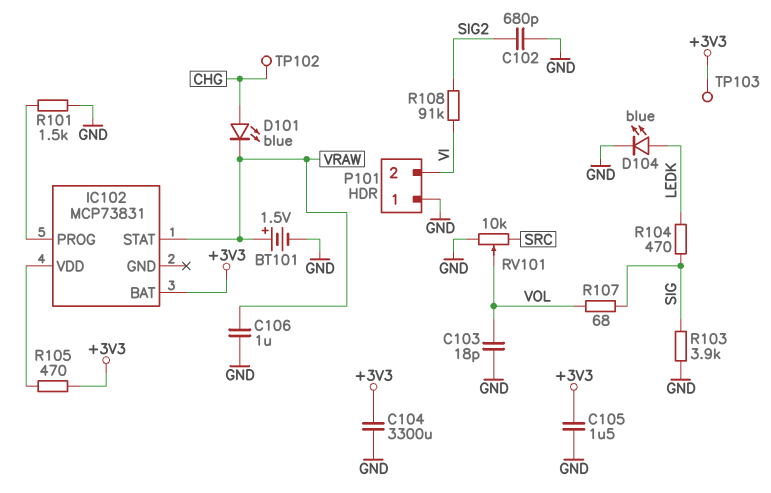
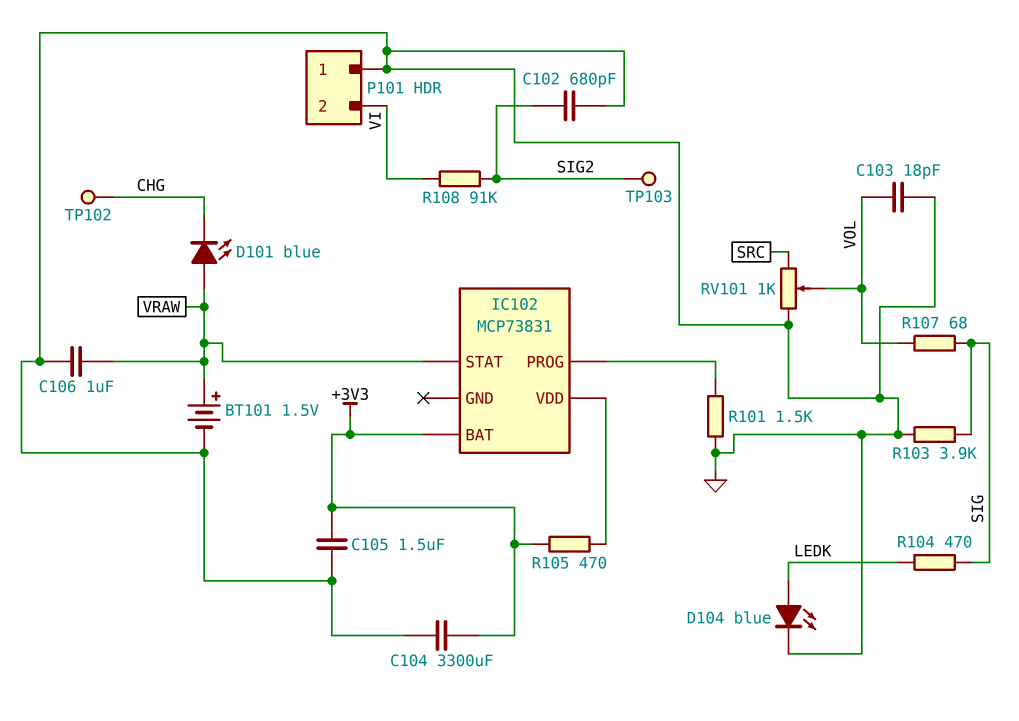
D101: LED blue (A CHG, K VRAW) -> LED blue (A VRAW, K CHG)
RV101: 10k (GND, SRC, wiper VOL) -> 1k (GND, SRC, wiper VOL)
TP103: test point (+3V3) -> test point (SIG2)

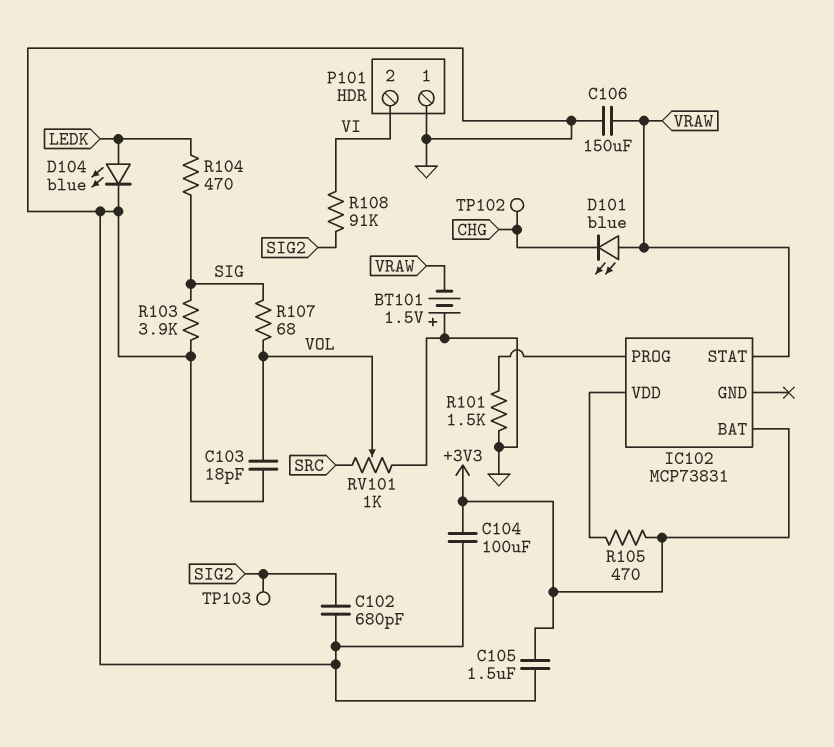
BT101: 1.5V (plus VRAW, minus GND) -> 1.5V (plus GND, minus VRAW)
C104: 3300uF (+3V3, GND) -> 100uF (+3V3, GND)
C106: 1uF (GND, VRAW) -> 150uF (GND, VRAW)

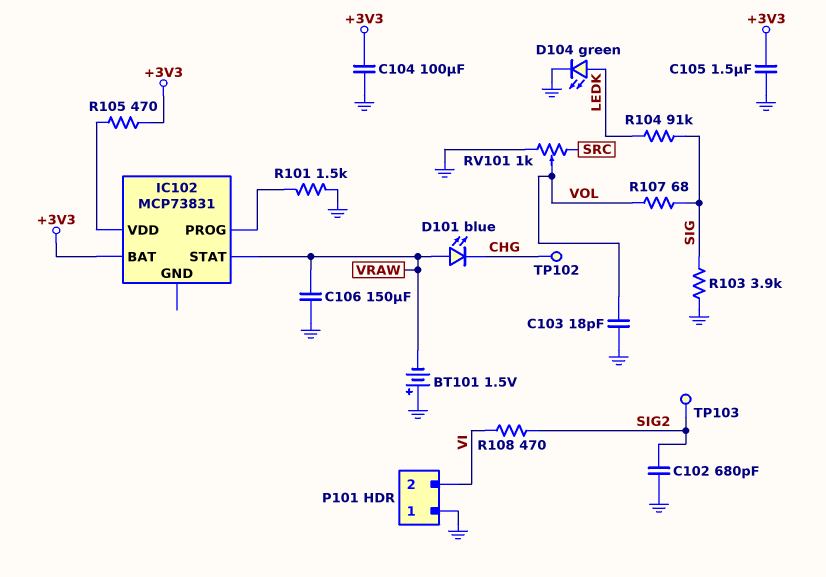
D104: LED blue (A LEDK, K GND) -> LED green (A LEDK, K GND)
R104: 470 (LEDK, SIG) -> 91k (LEDK, SIG)
R108: 91k (SIG2, VI) -> 470 (SIG2, VI)

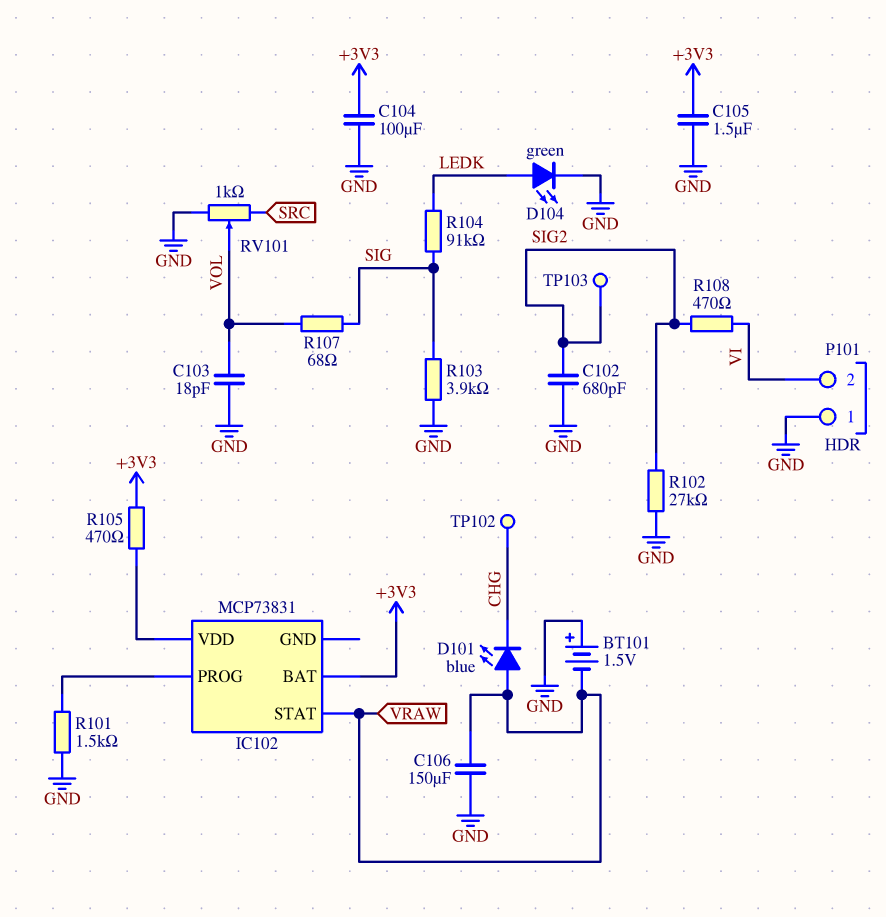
R102: none -> 27k (GND, SIG2)

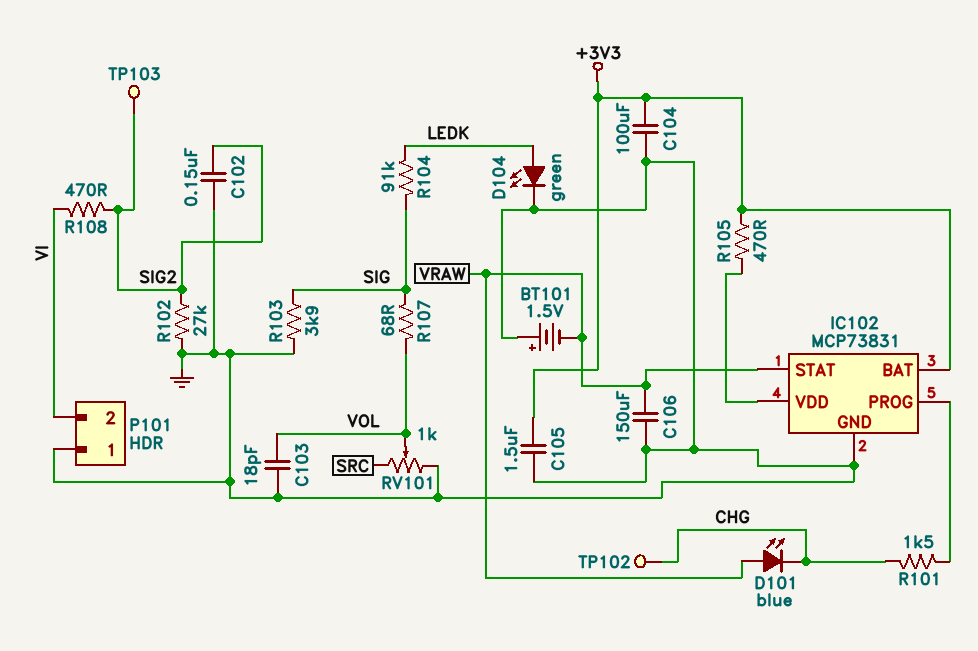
C102: 680pF (GND, SIG2) -> 150nF (GND, SIG2)
IC102 pin GND: none -> GND
R101: 1.5k (GND, IC102/PROG) -> 1.5k (CHG, IC102/PROG)

